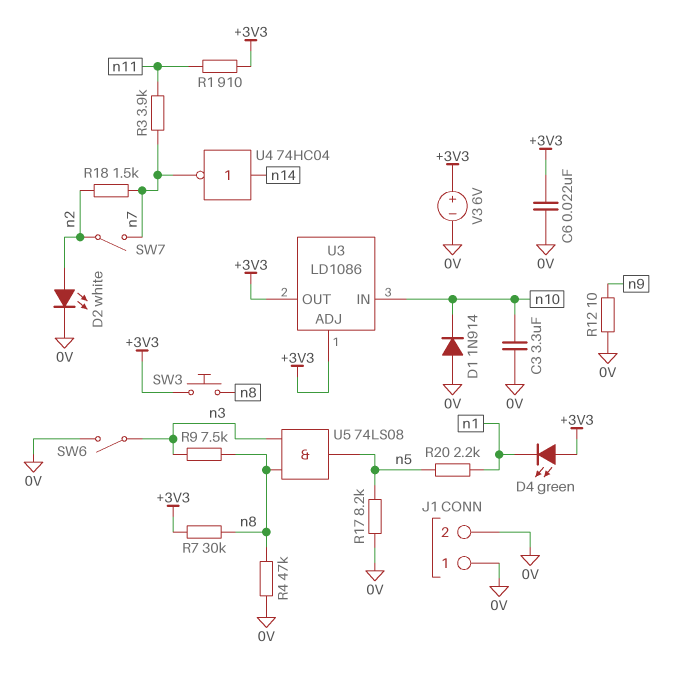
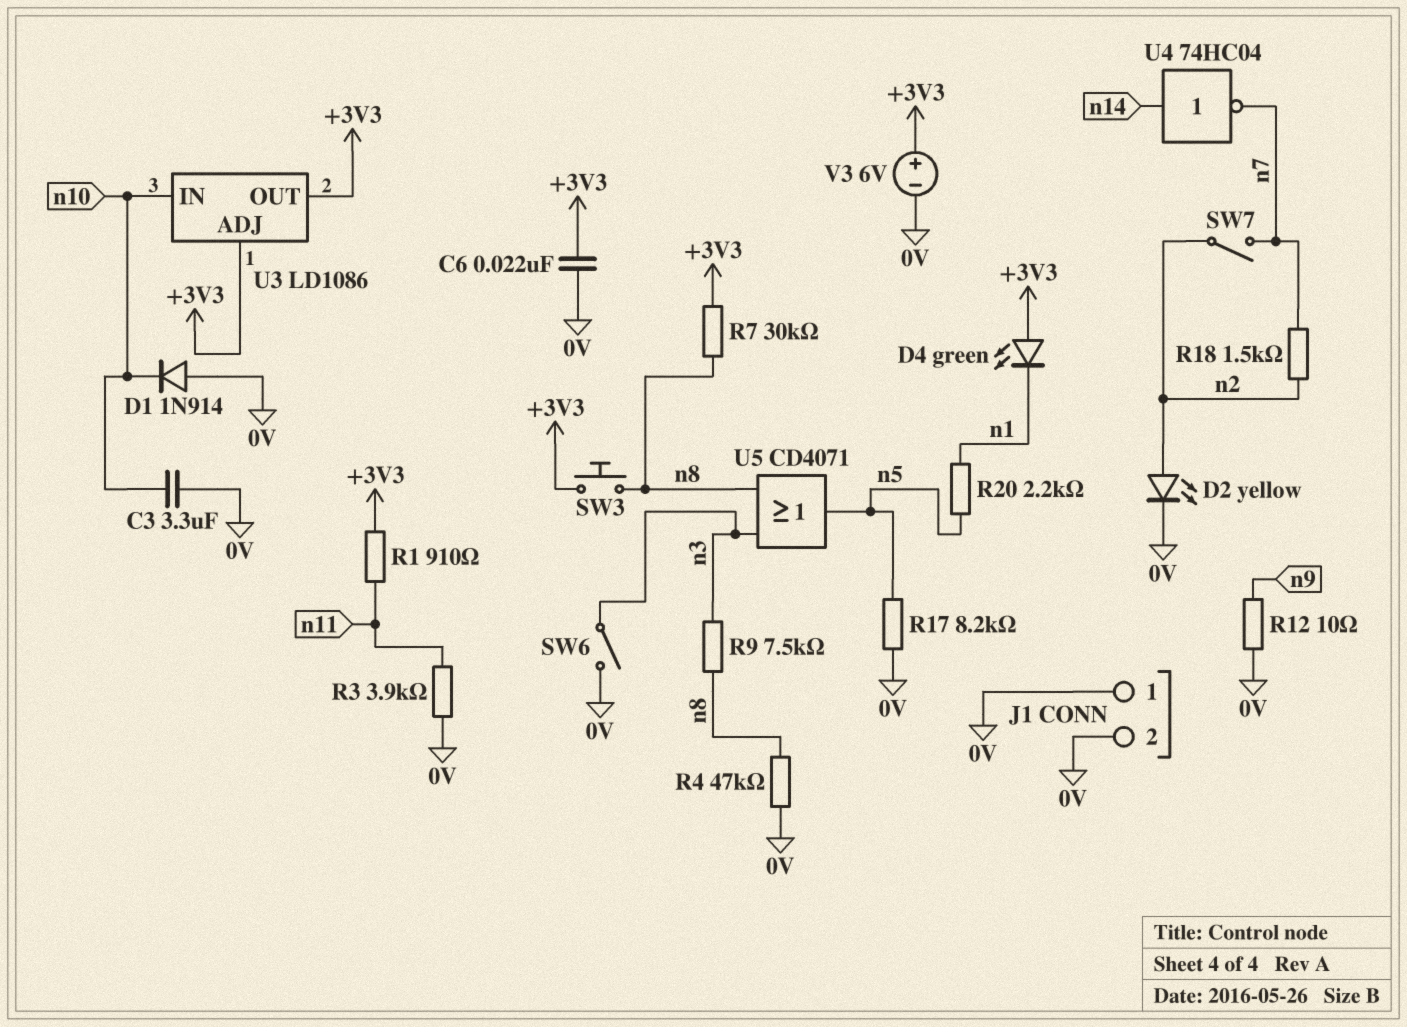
D2: LED white (A n2, K 0V) -> LED yellow (A n2, K 0V)
R3: 3.9k (n7, n11) -> 3.9k (0V, n11)
U5: AND 74LS08 (in n3, in n8, out n5) -> OR CD4071 (in n3, in n8, out n5)

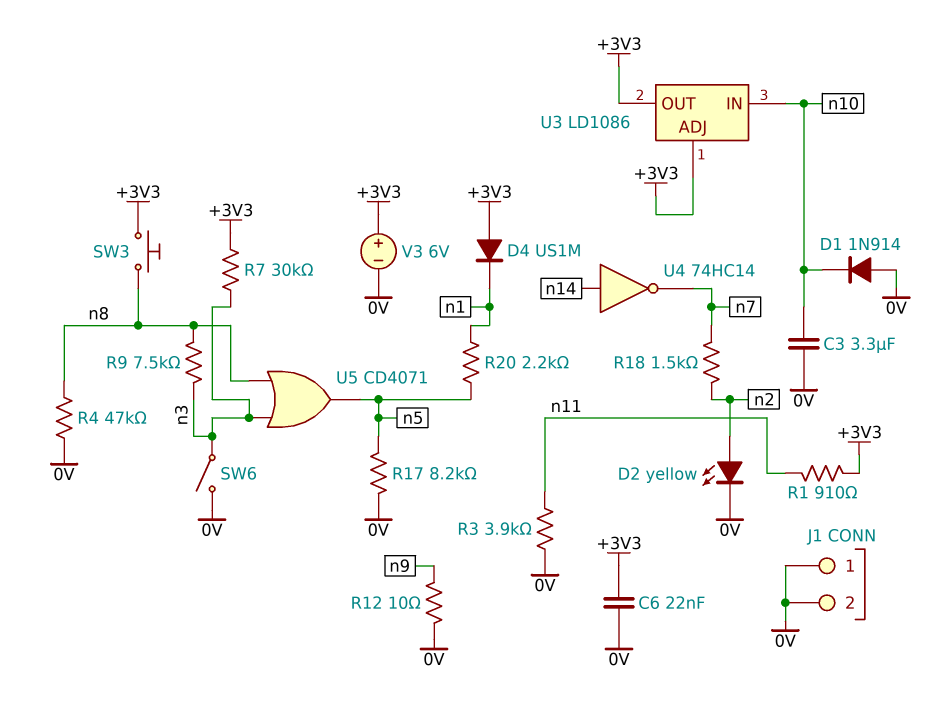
D4: LED green (A +3V3, K n1) -> diode US1M (A +3V3, K n1)
R7: 30k (+3V3, n8) -> 30k (+3V3, n3)
SW7: switch (n2, n7) -> none
U4: NOT 74HC04 (in n14, out n7) -> NOT 74HC14 (in n14, out n7)

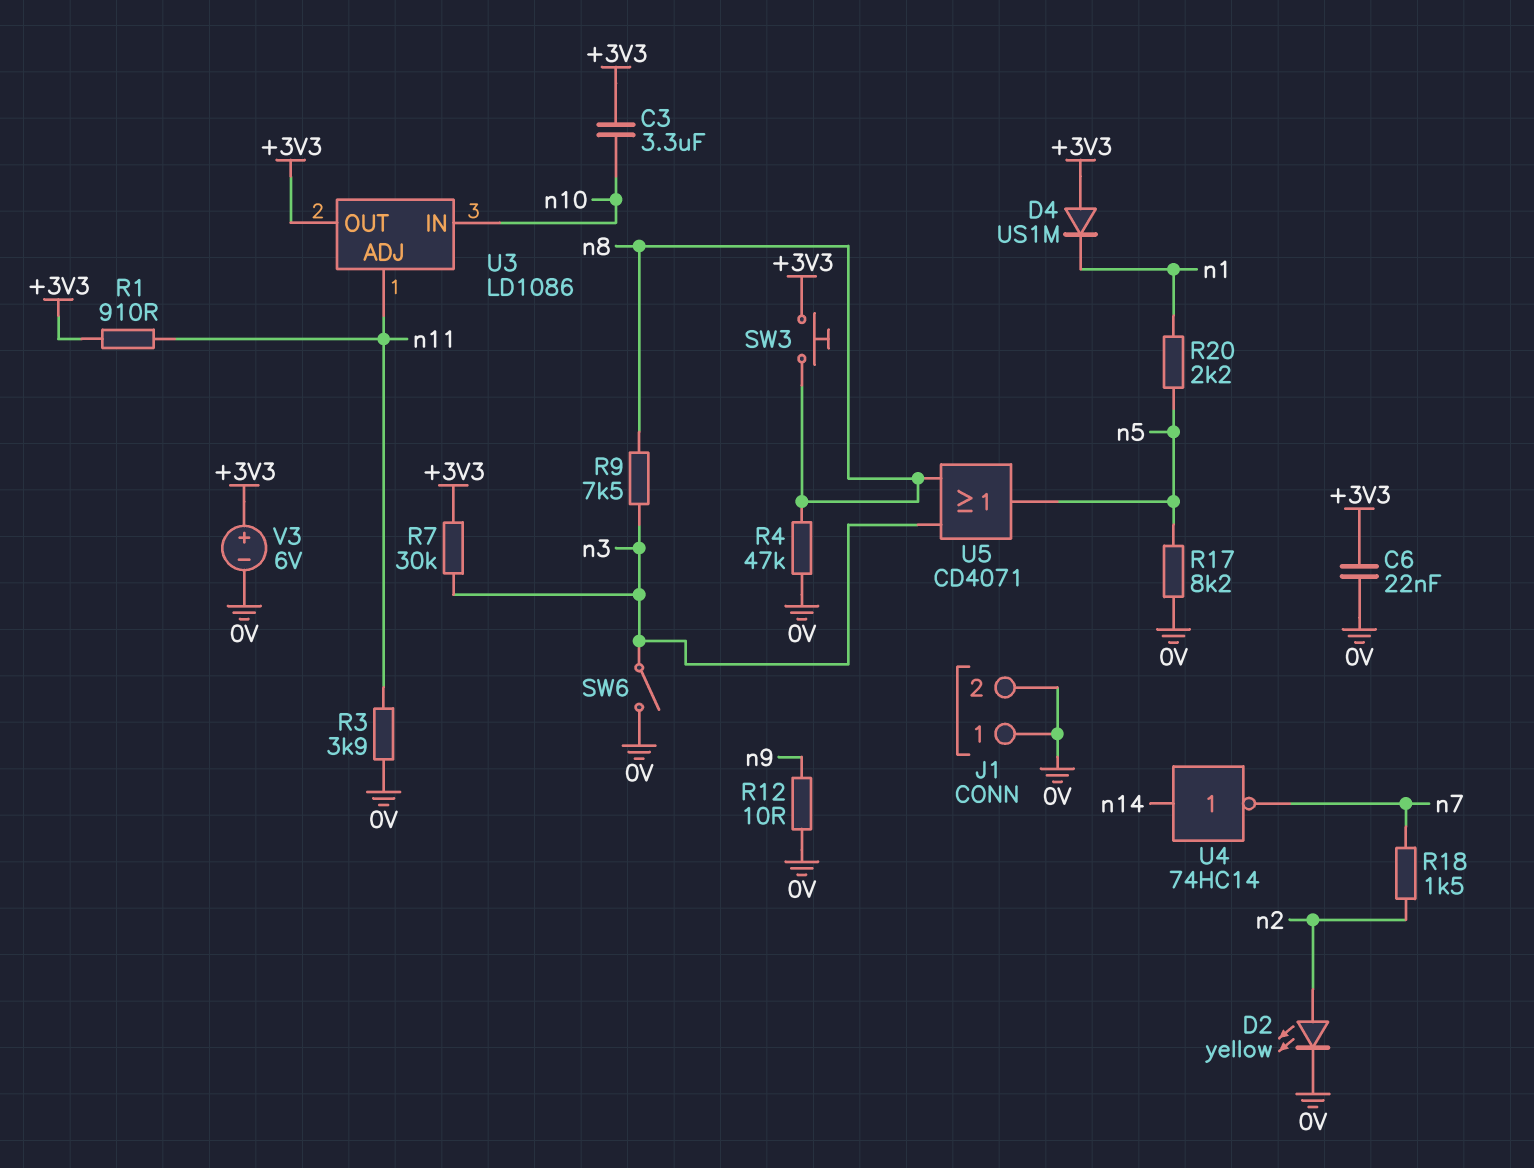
C3: 3.3uF (0V, n10) -> 3.3uF (+3V3, n10)
D1: diode 1N914 (A 0V, K n10) -> none
U3 pin ADJ: +3V3 -> n11

